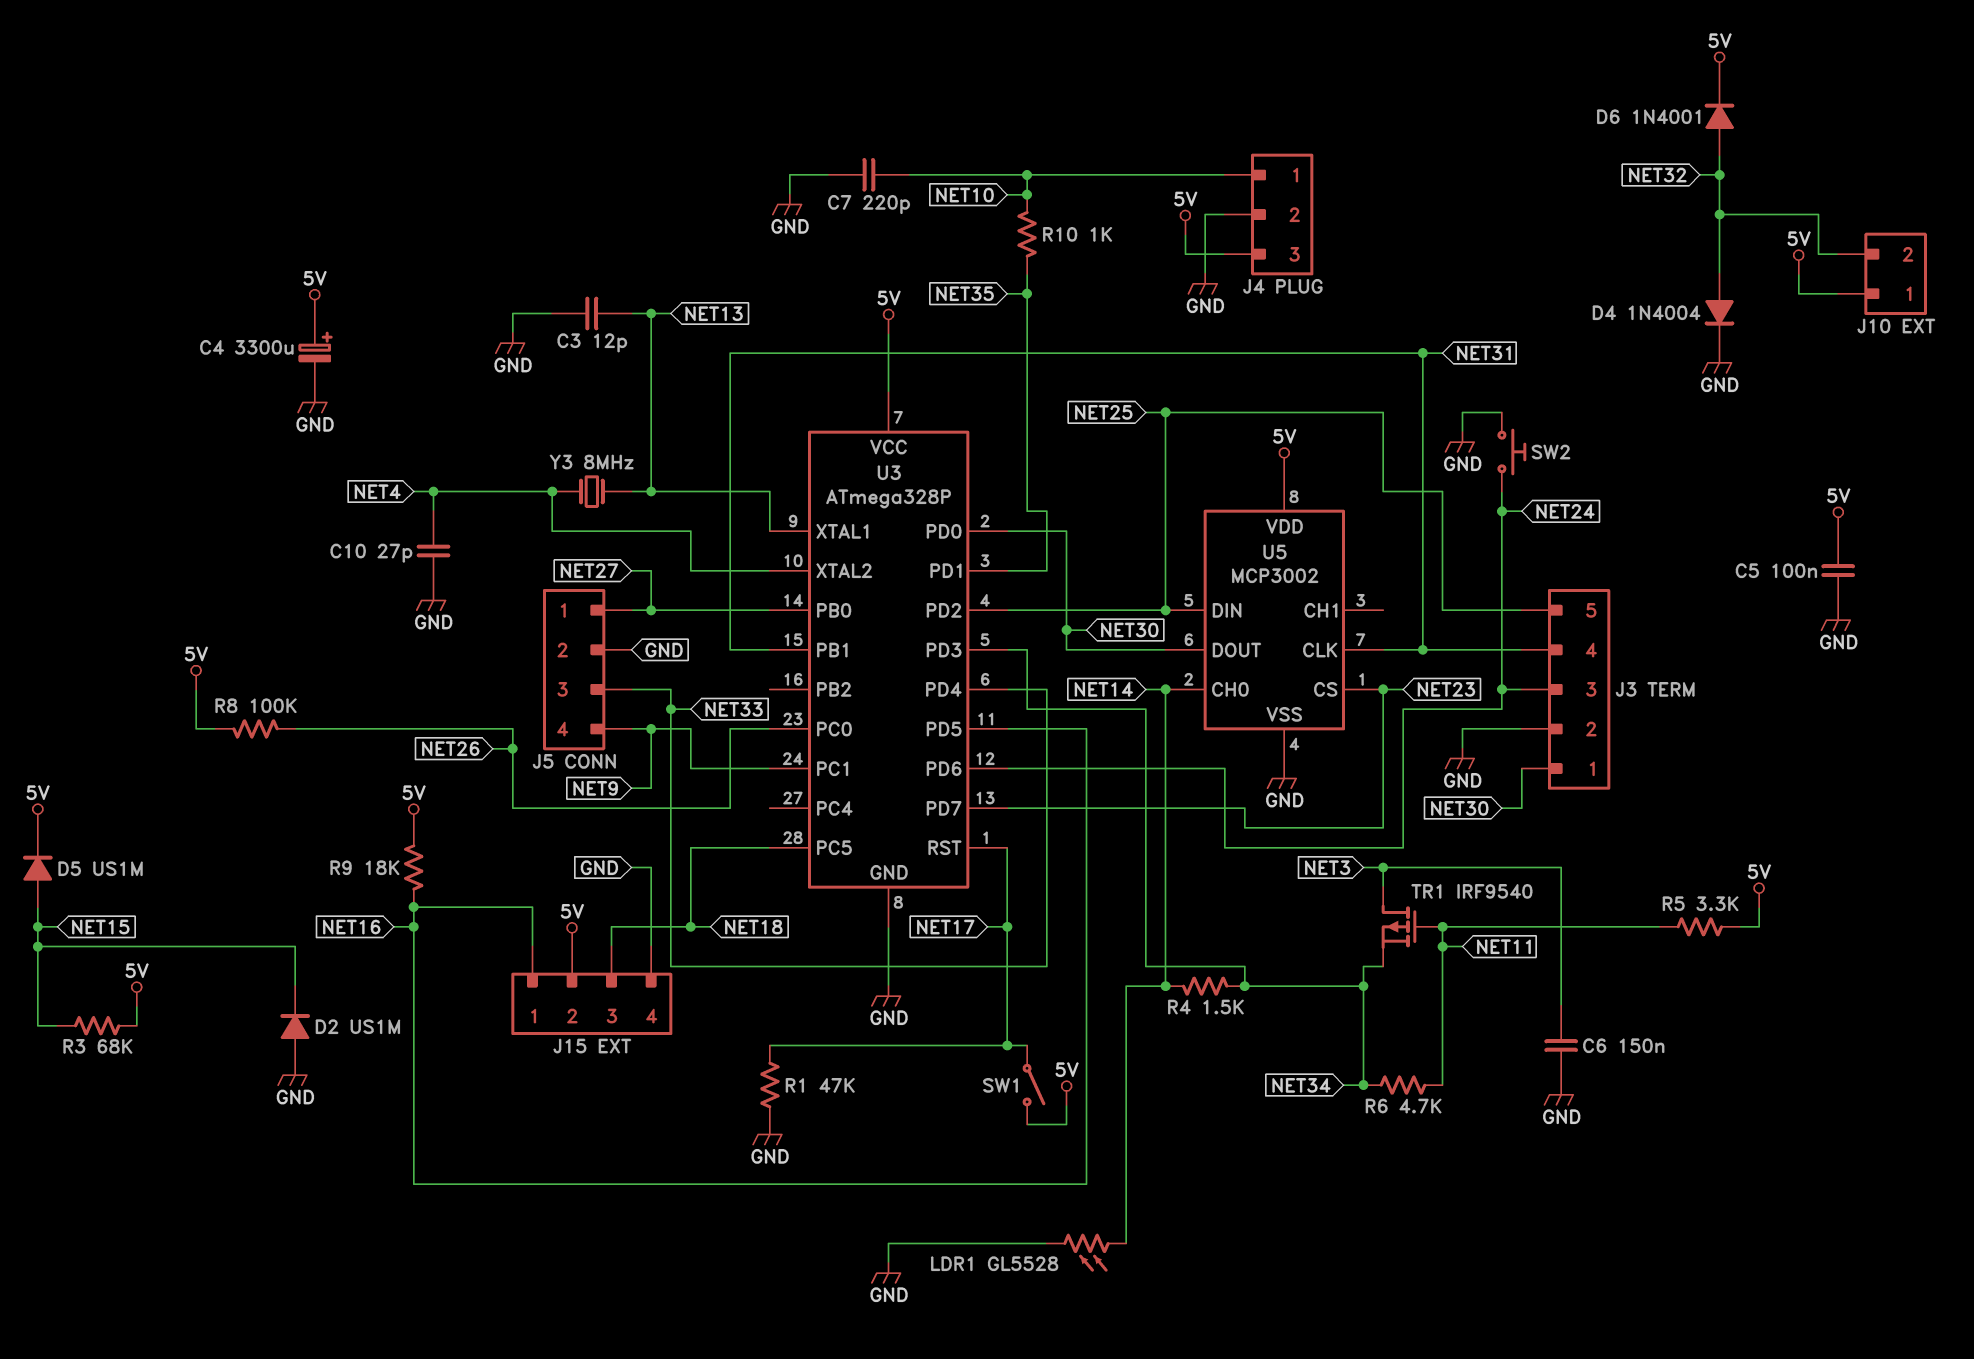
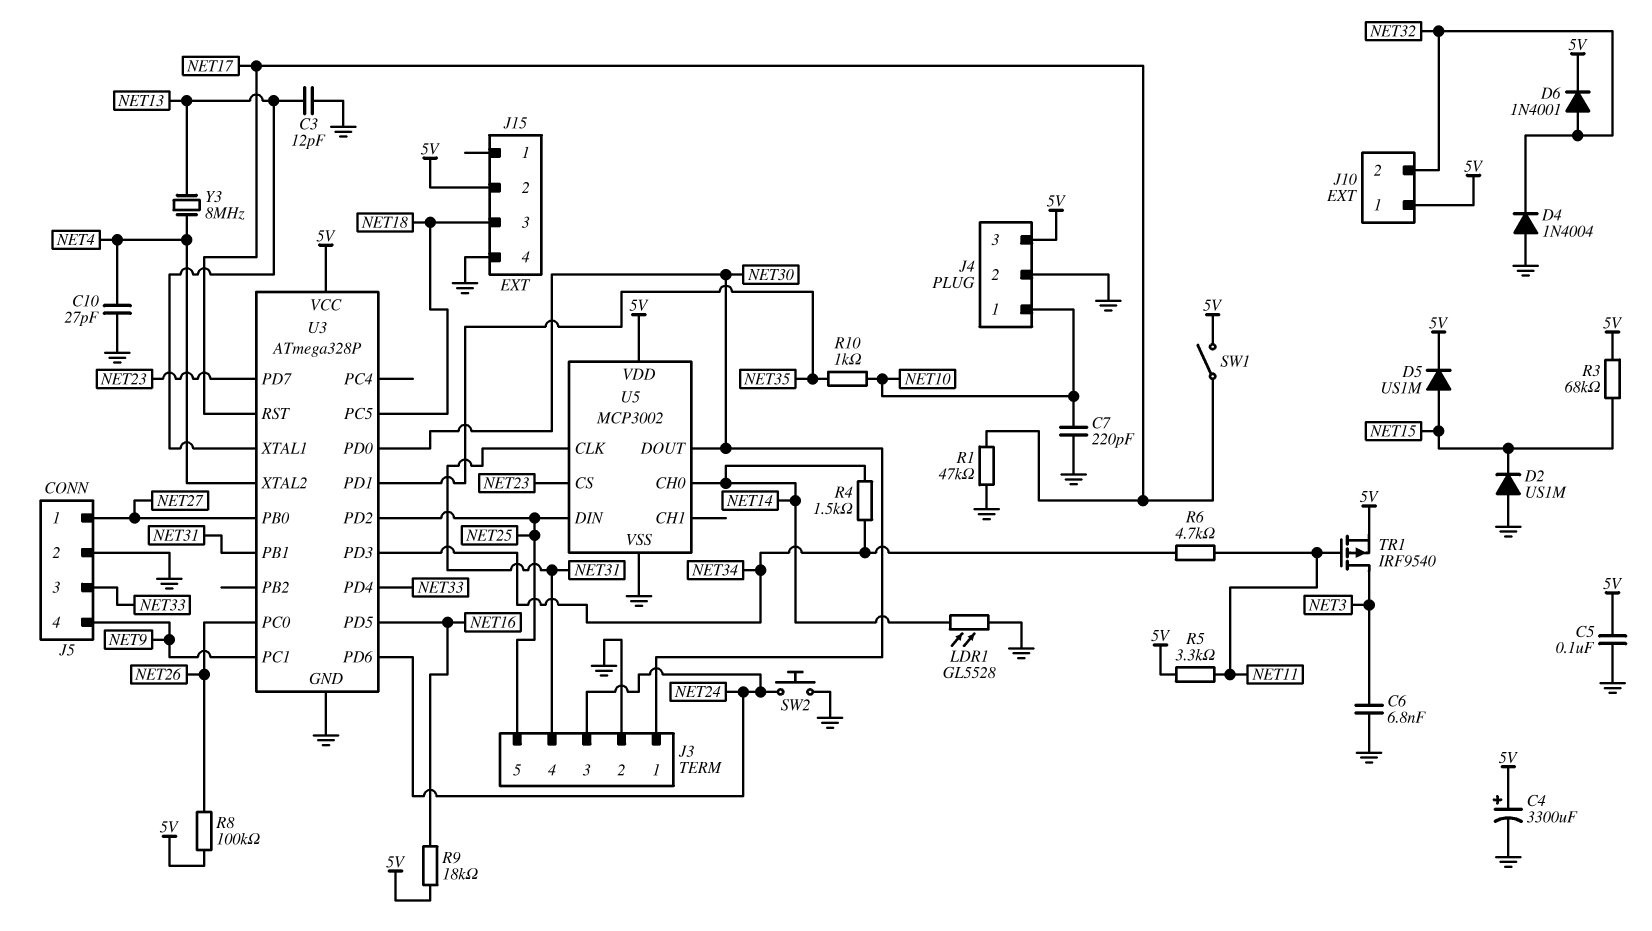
C6: 150nF (GND, NET3) -> 6.8nF (GND, NET3)
D4: diode 1N4004 (A NET32, K GND) -> diode 1N4004 (A GND, K NET32)
J15 pin 1: NET16 -> none
TR1: PMOS IRF9540 (G NET11, D NET3, S NET34) -> PMOS IRF9540 (G NET11, D NET3, S 5V)

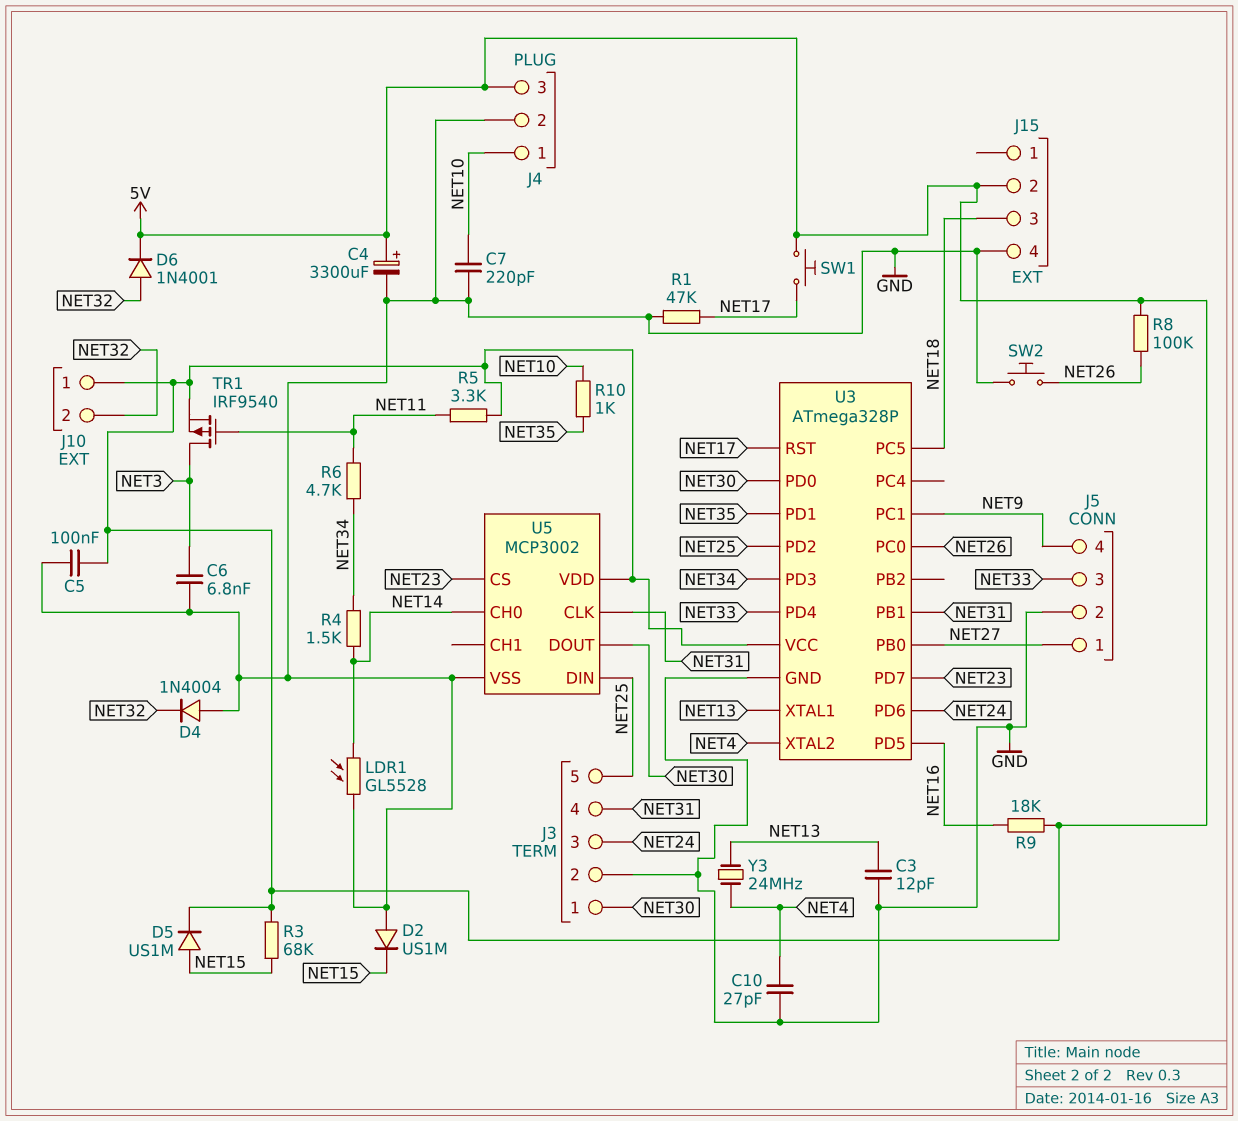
SW1: switch (5V, NET17) -> button (5V, NET17)
SW2: button (GND, NET24) -> button (GND, NET26)
Y3: 8MHz (NET4, NET13) -> 24MHz (NET4, NET13)

